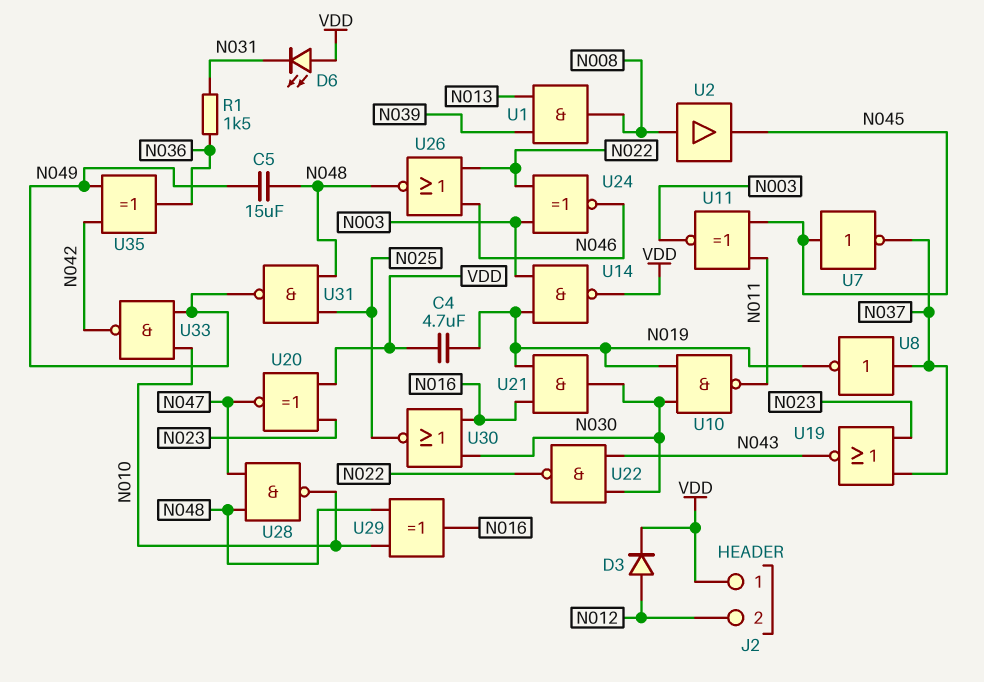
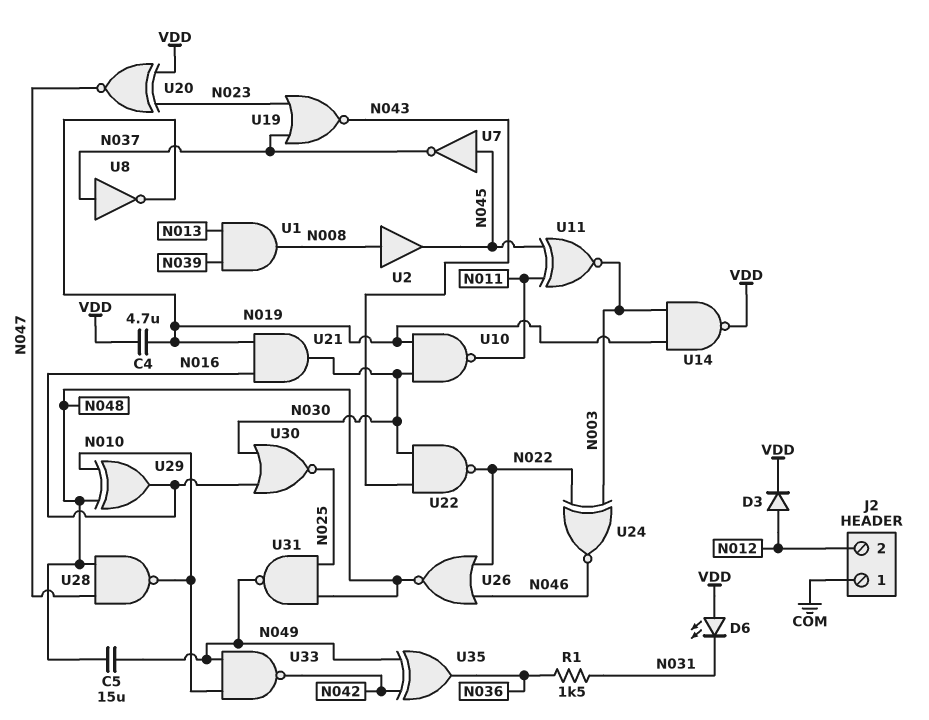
J2 pin 1: VDD -> COM

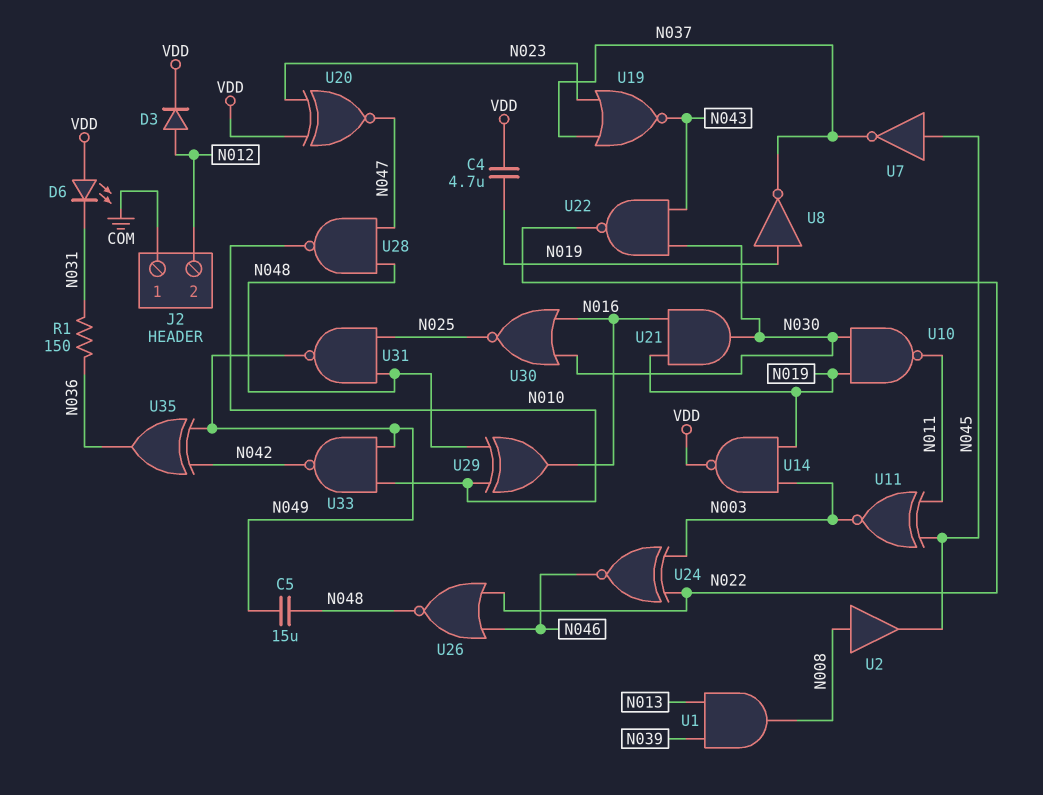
R1: 1.5k (N031, N036) -> 150 (N031, N036)
U8: NOT (in N037, out N019) -> NOT (in N019, out N037)

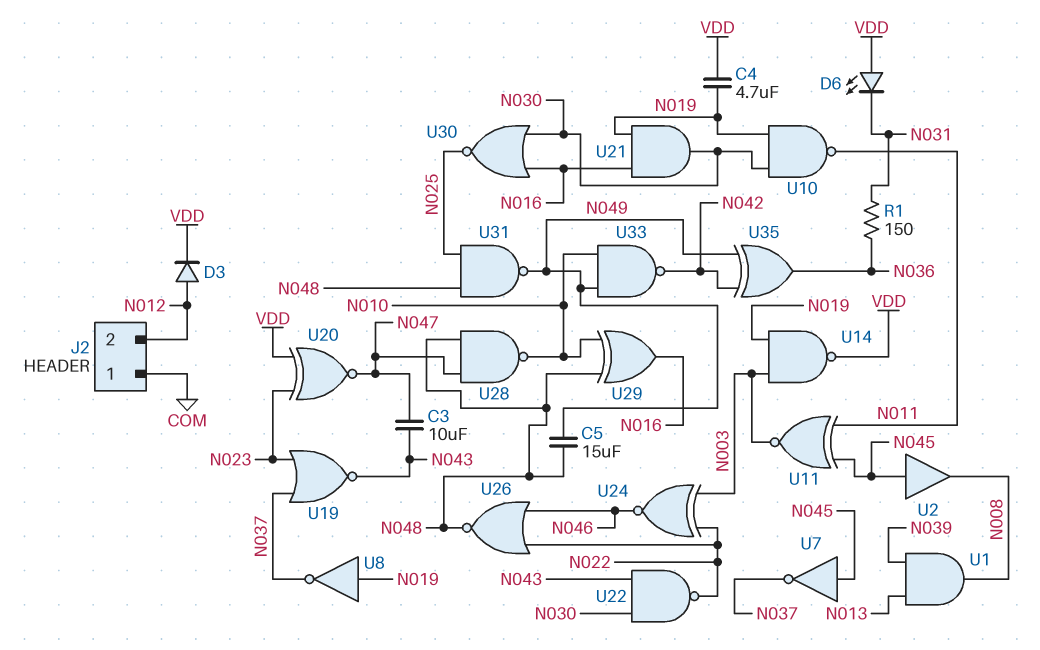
C3: none -> 10uF (N043, N047)
U2: buffer (in N008, out N045) -> buffer (in N045, out N008)

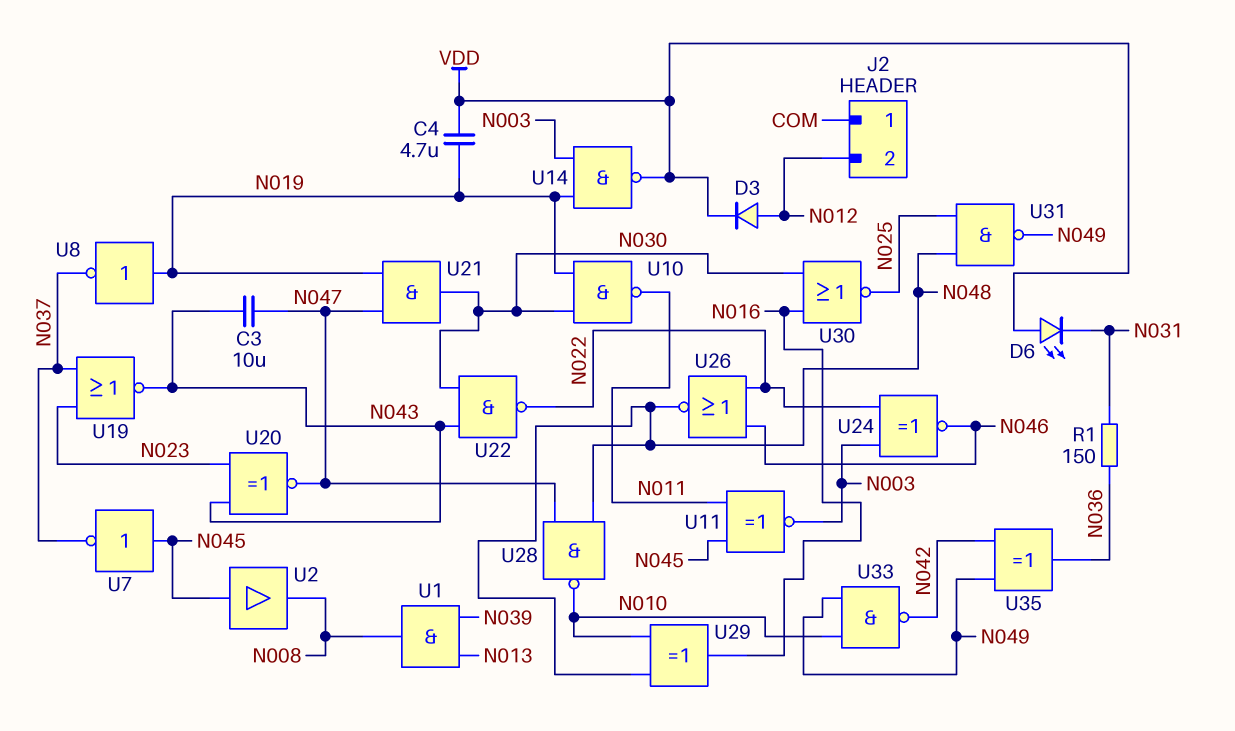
C5: 15uF (N048, N049) -> none
U20: XNOR (in N023, in VDD, out N047) -> XNOR (in N023, in N043, out N047)
U21: AND (in N016, in N019, out N030) -> AND (in N019, in N047, out N030)

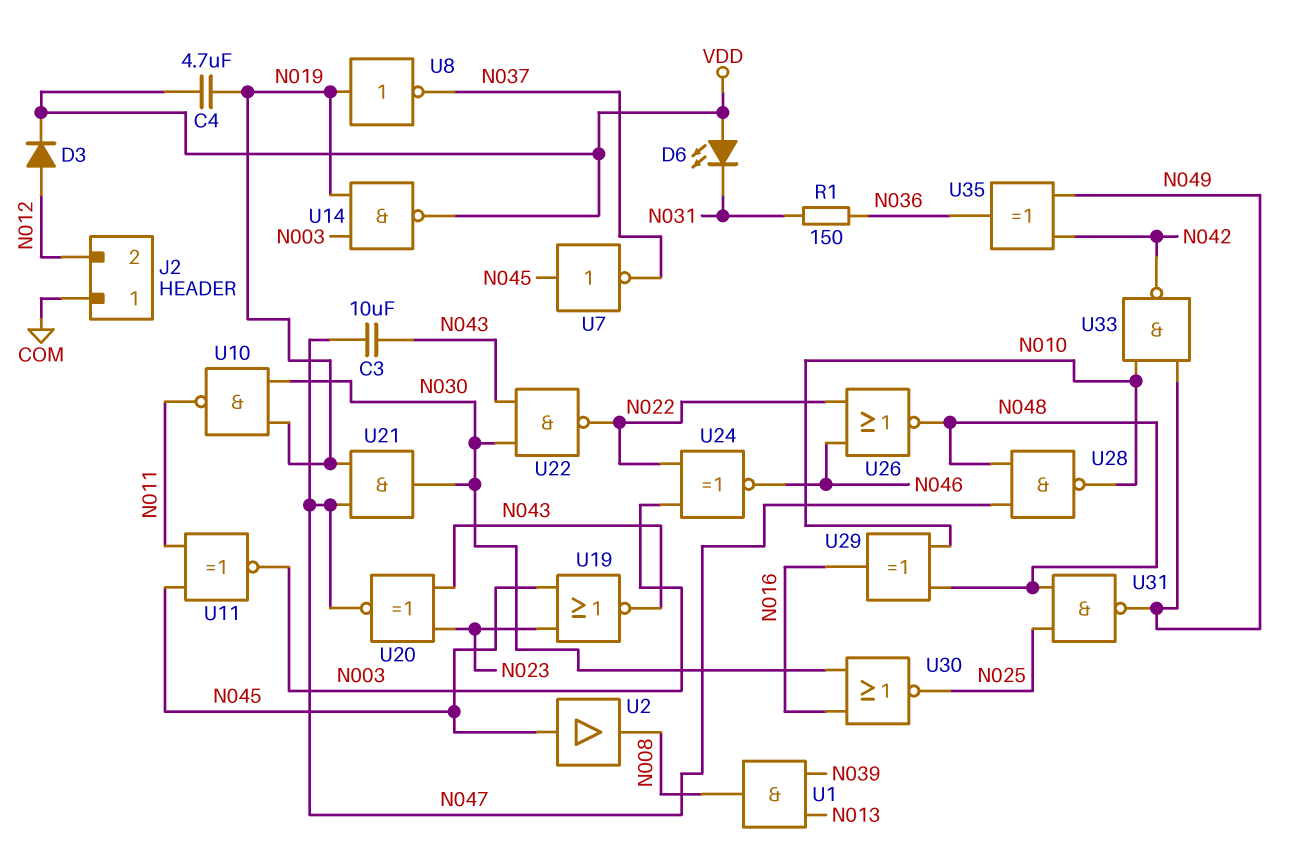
U19: NOR (in N023, in N037, out N043) -> NOR (in N023, in N045, out N043)

